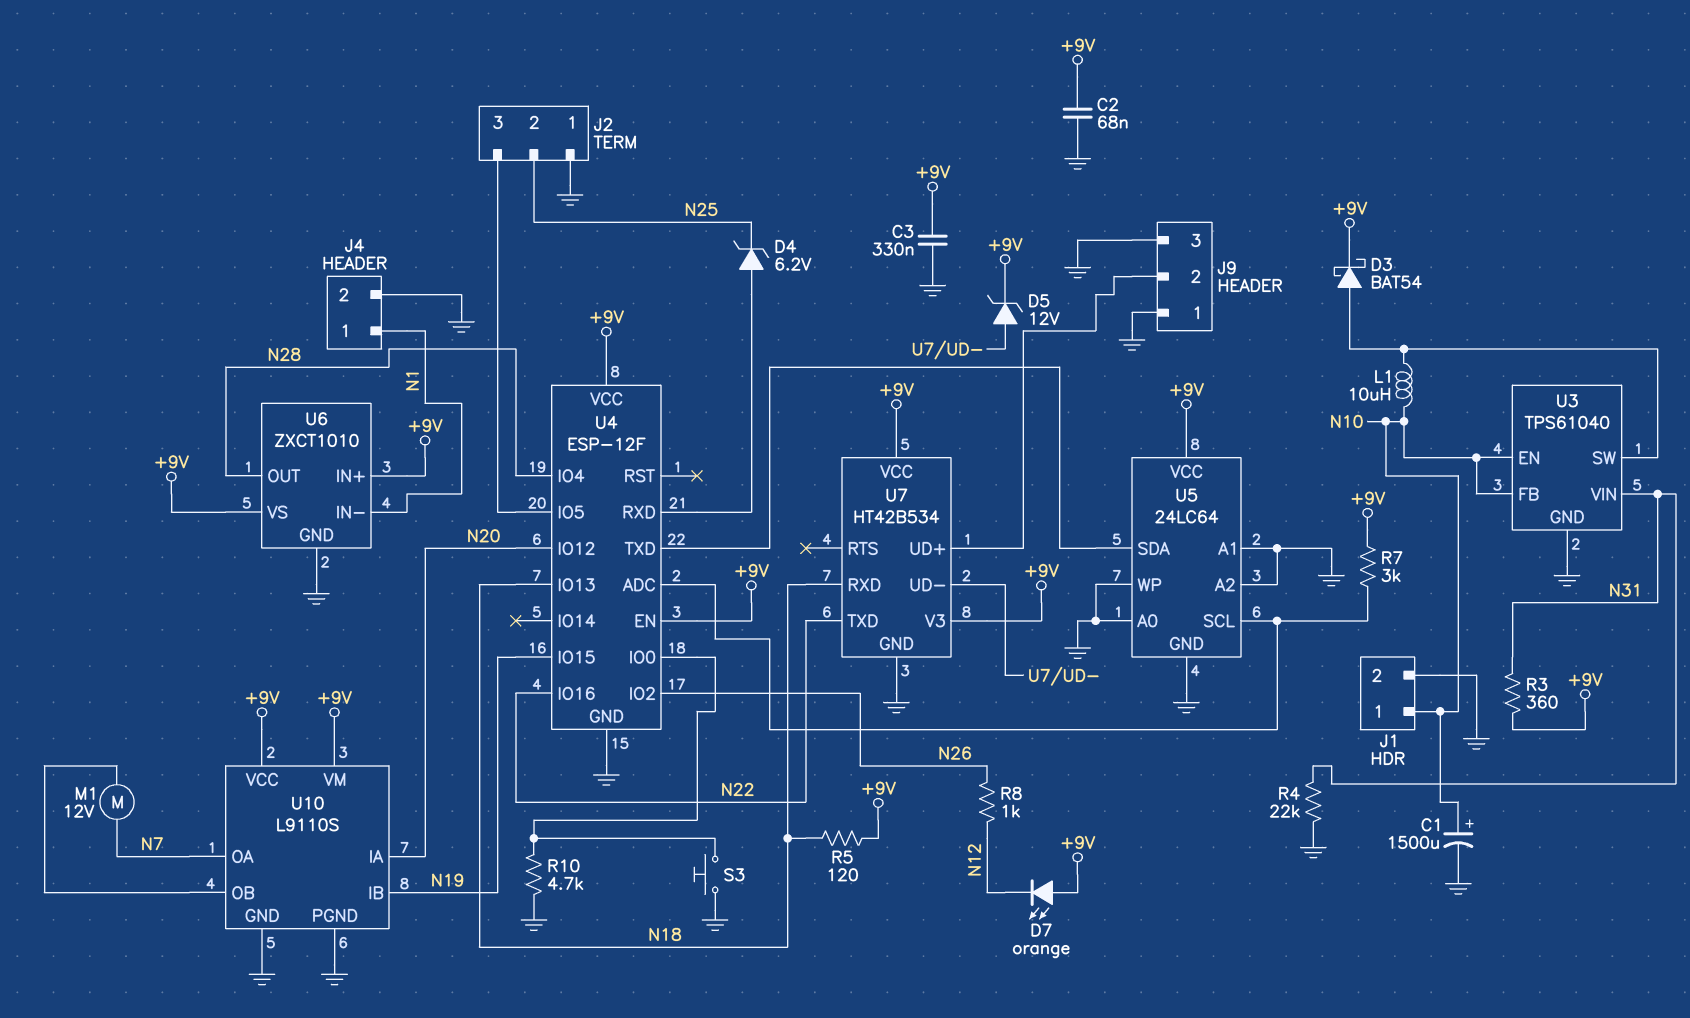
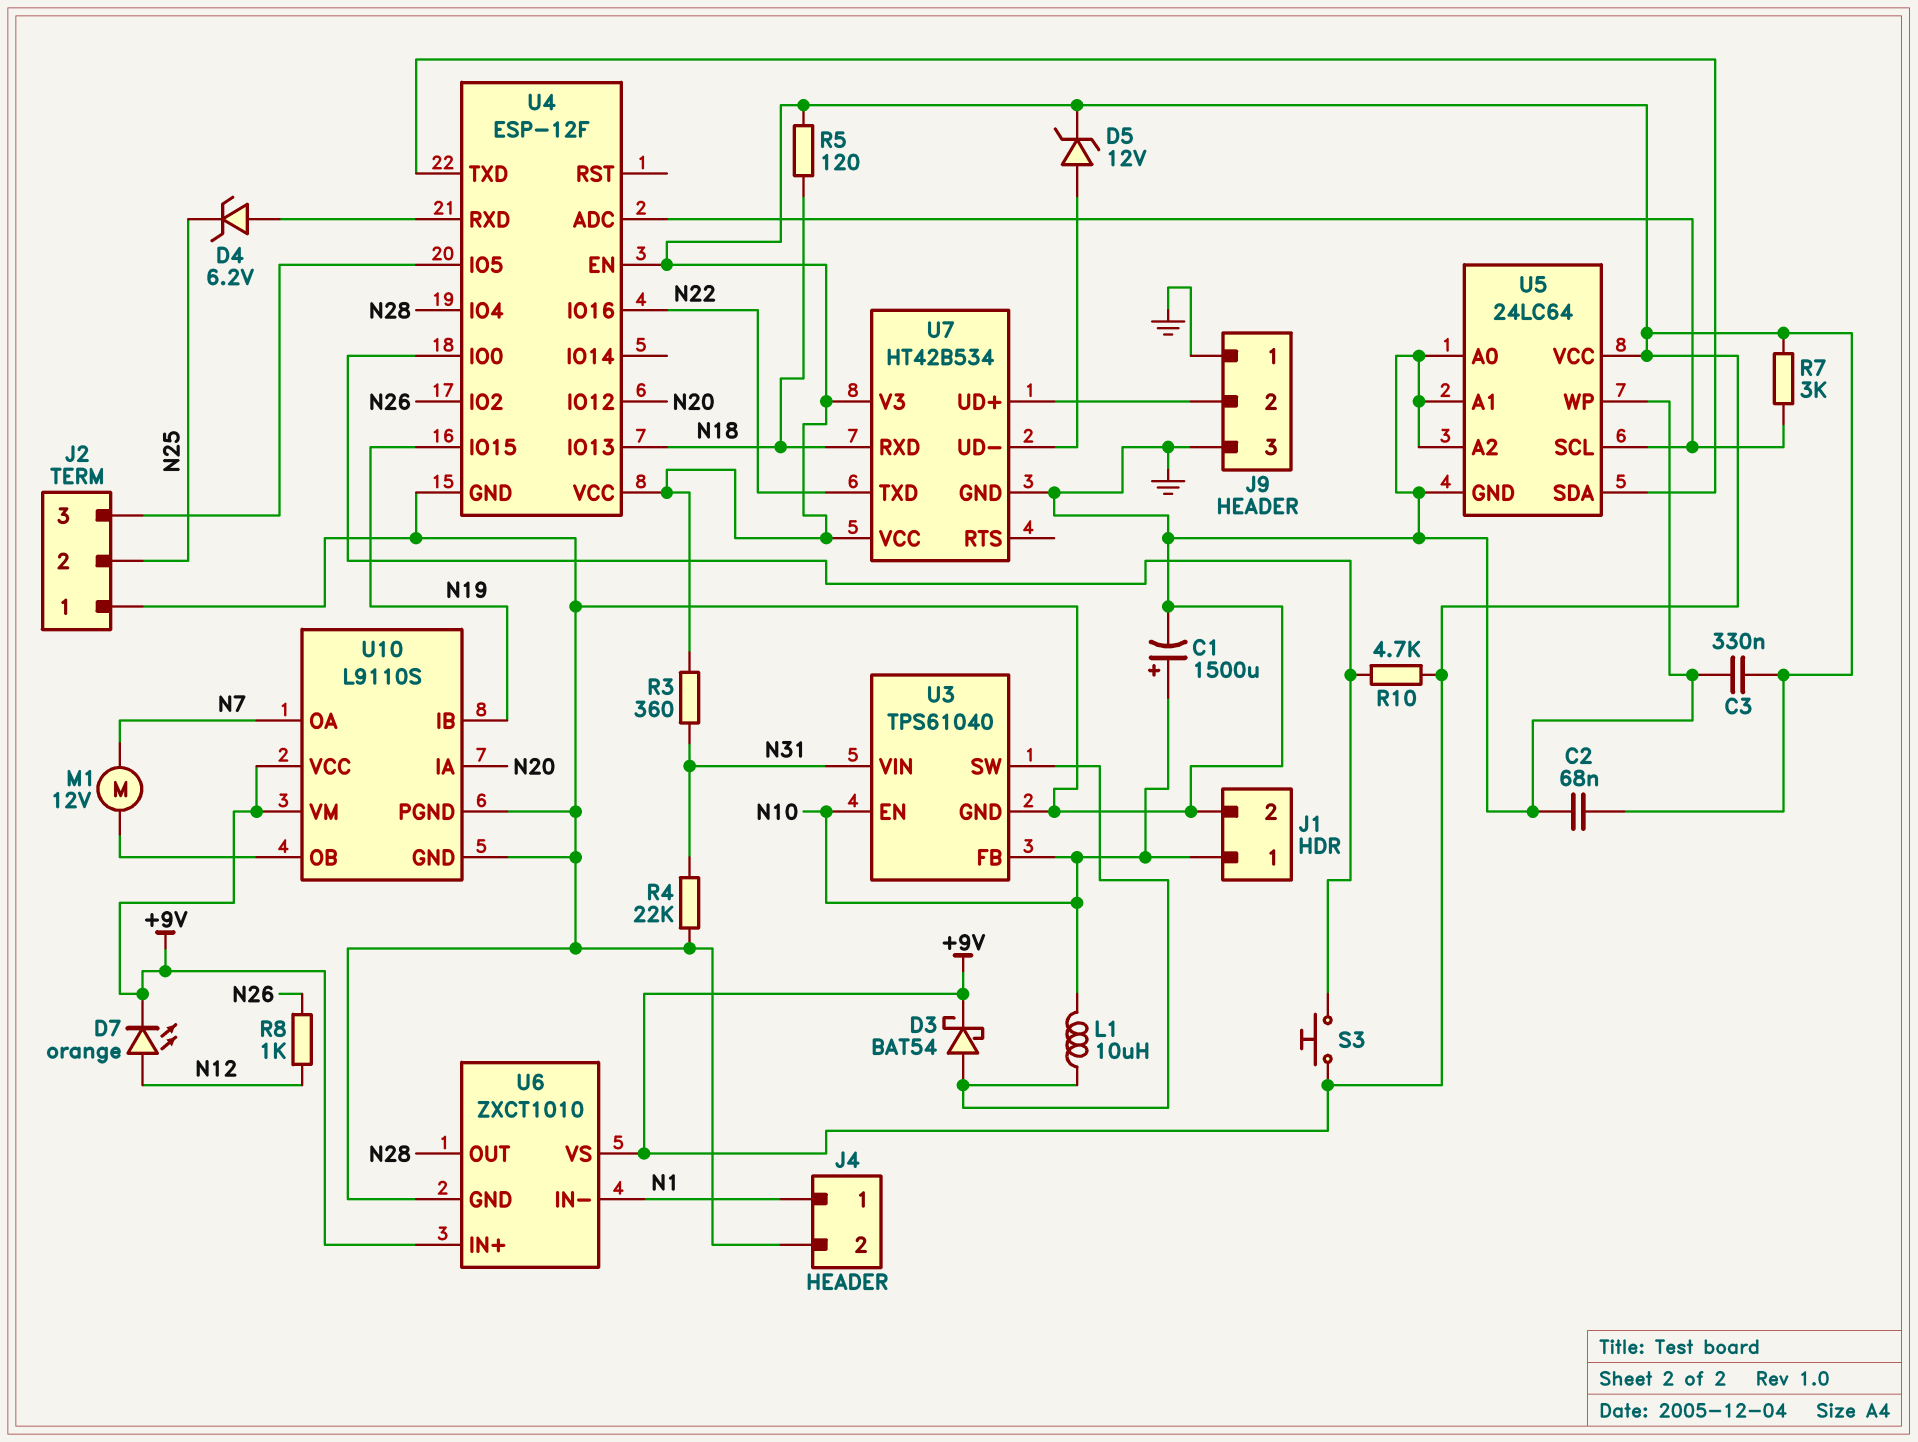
D7: LED orange (A +9V, K N12) -> LED orange (A N12, K +9V)
R10: 4.7k (GND, U4/IO0) -> 4.7k (+9V, U4/IO0)
S3: button (GND, U4/IO0) -> button (+9V, U4/IO0)

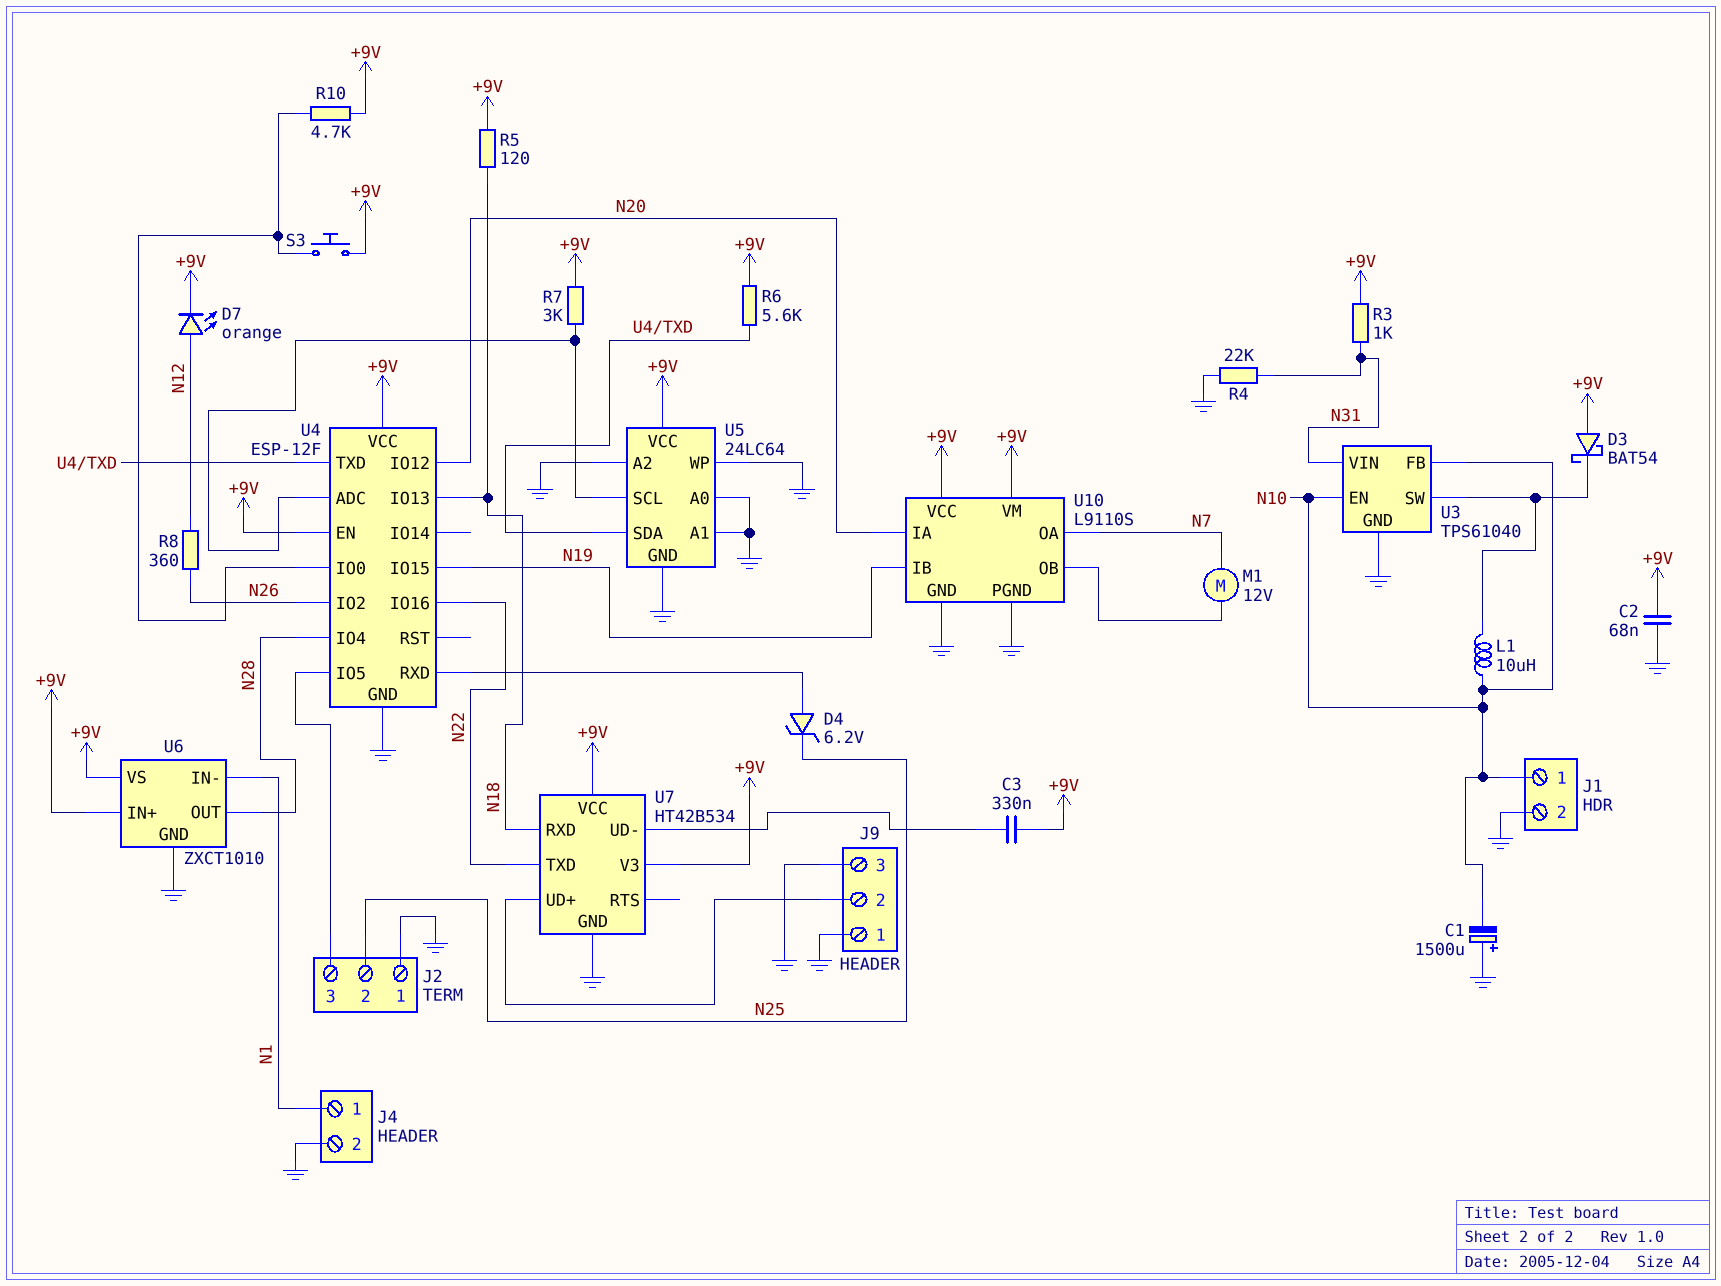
C1: 1500uF (plus N10, minus GND) -> 1500uF (plus GND, minus N10)
C3: 330nF (+9V, GND) -> 330nF (+9V, U7/UD-)
D3: schottky BAT54 (A U3/SW, K +9V) -> schottky BAT54 (A +9V, K U3/SW)
D5: zener 12V (A U7/UD-, K +9V) -> none
R3: 360 (+9V, N31) -> 1k (+9V, N31)
R6: none -> 5.6k (+9V, U4/TXD)
R8: 1k (N12, N26) -> 360 (N12, N26)

